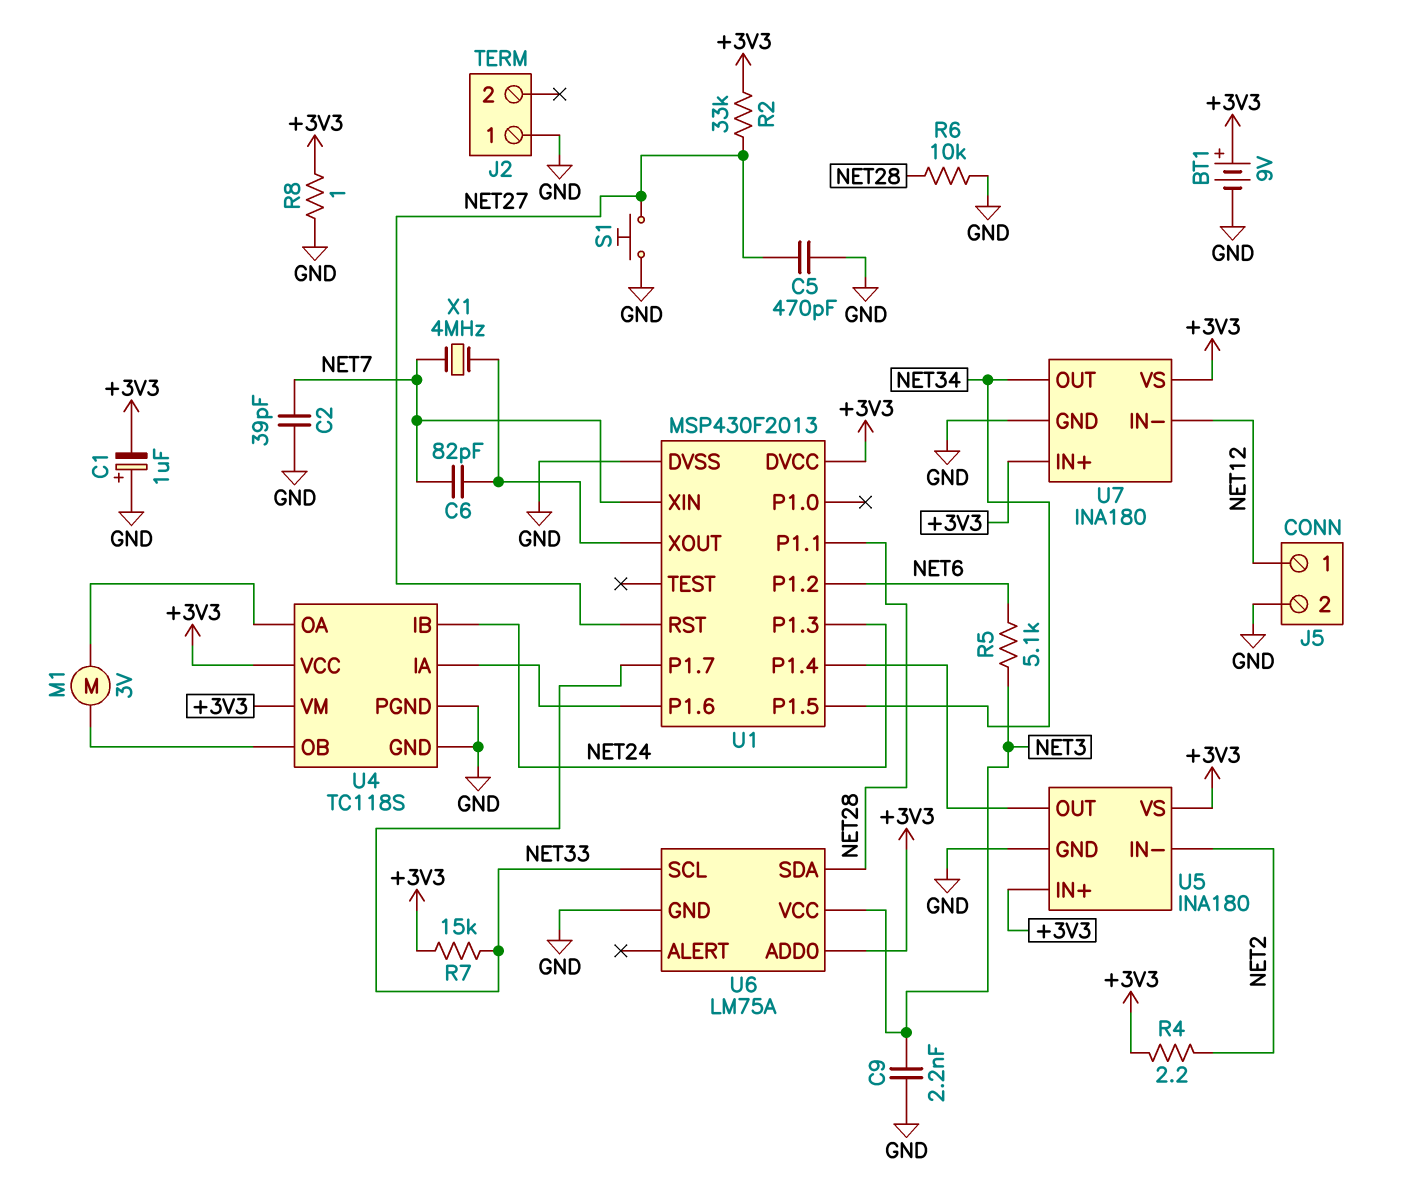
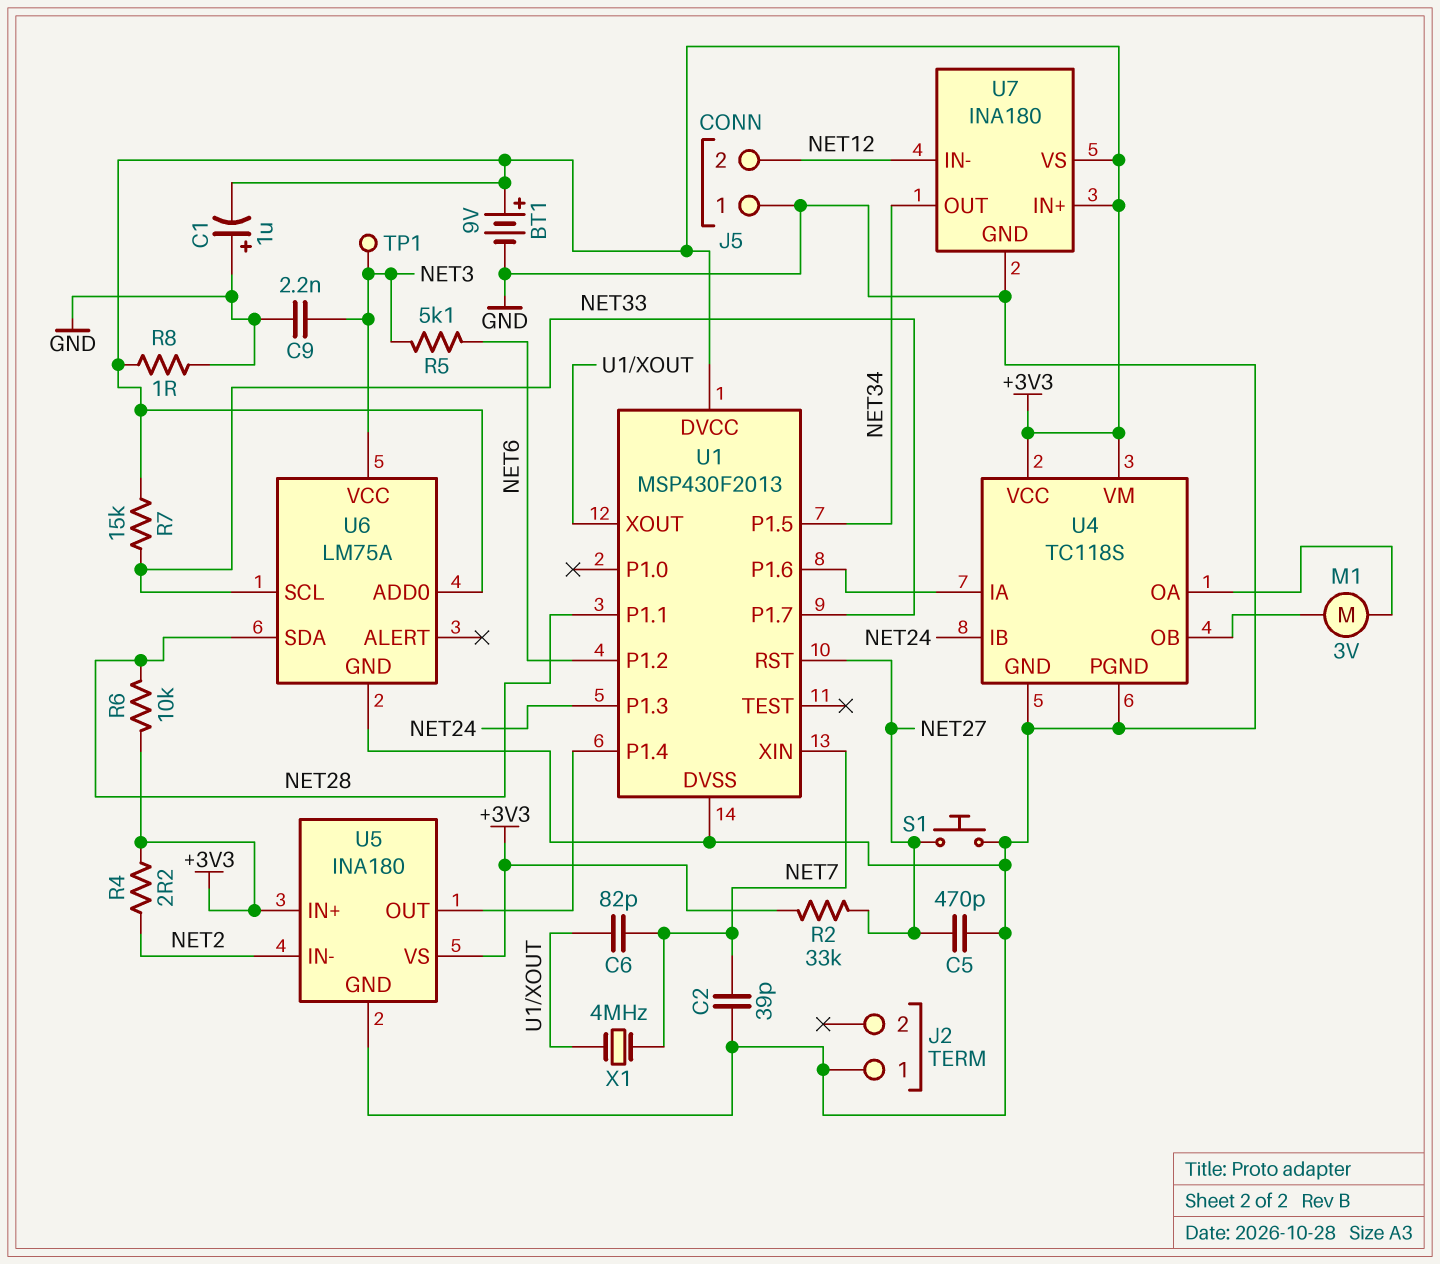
J5 pin 1: NET12 -> GND
J5 pin 2: GND -> NET12
R6: 10k (GND, NET28) -> 10k (+3V3, NET28)
TP1: none -> test point (NET3)

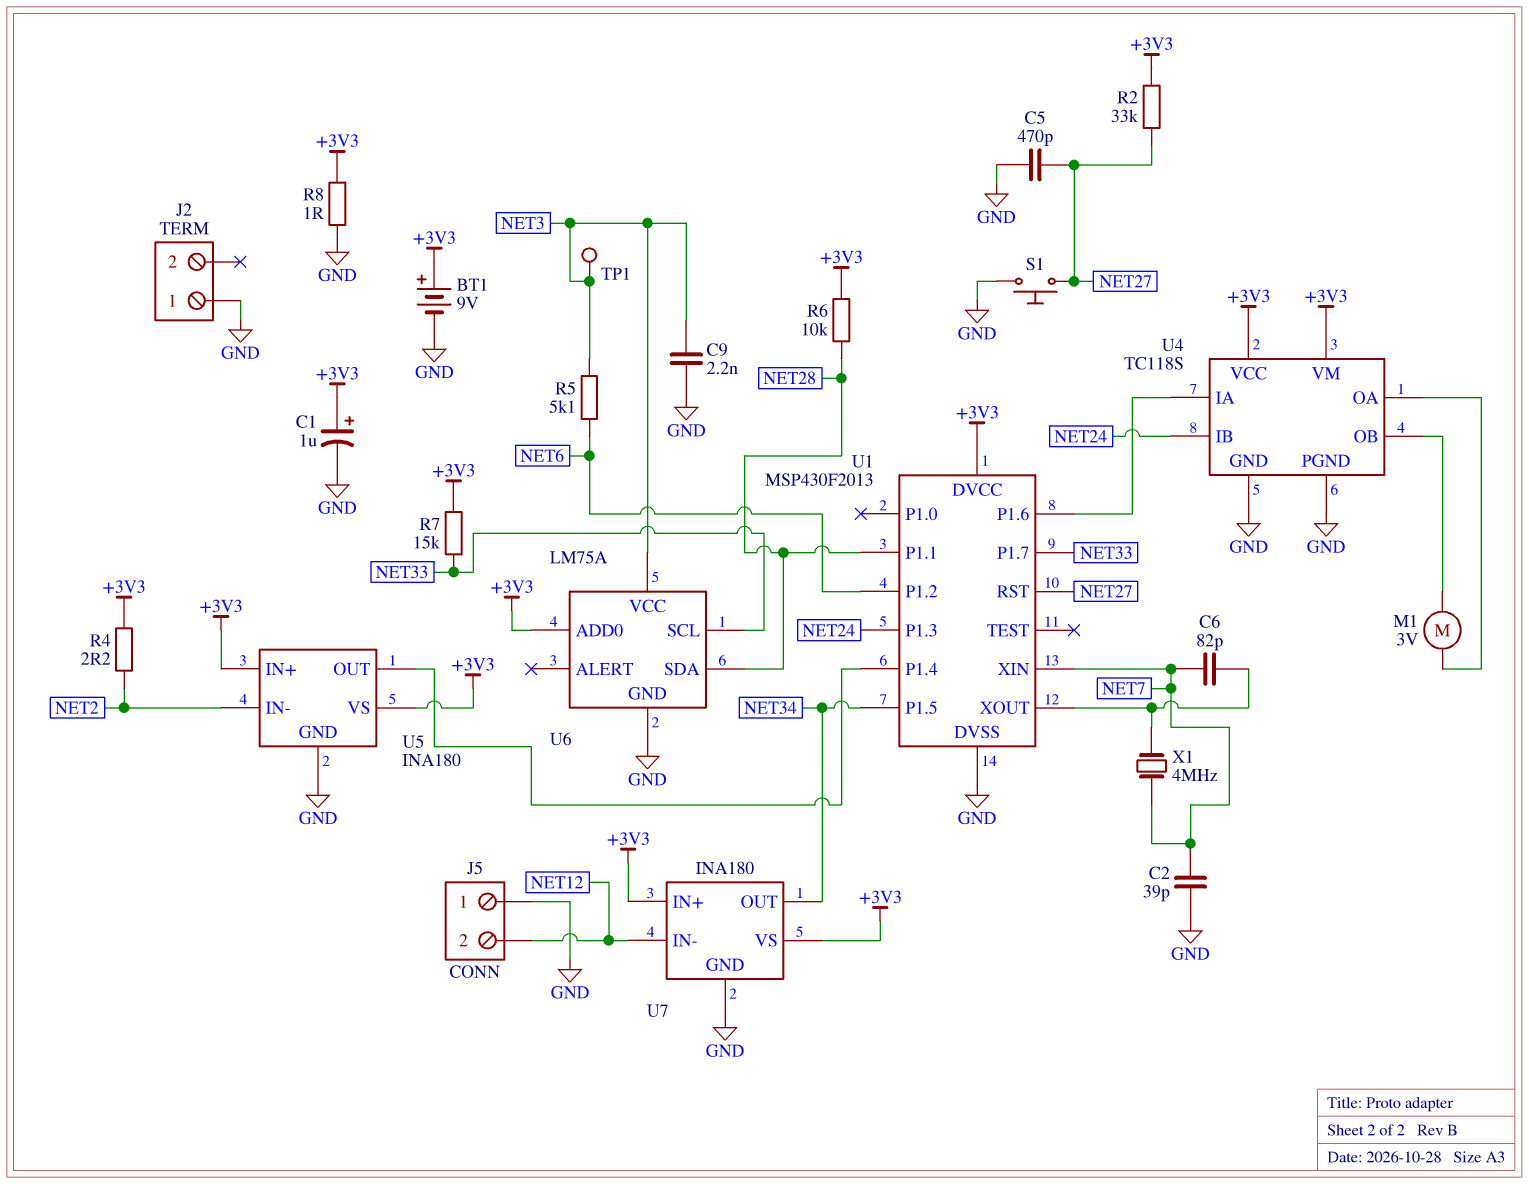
C1: 1uF (plus GND, minus +3V3) -> 1uF (plus +3V3, minus GND)

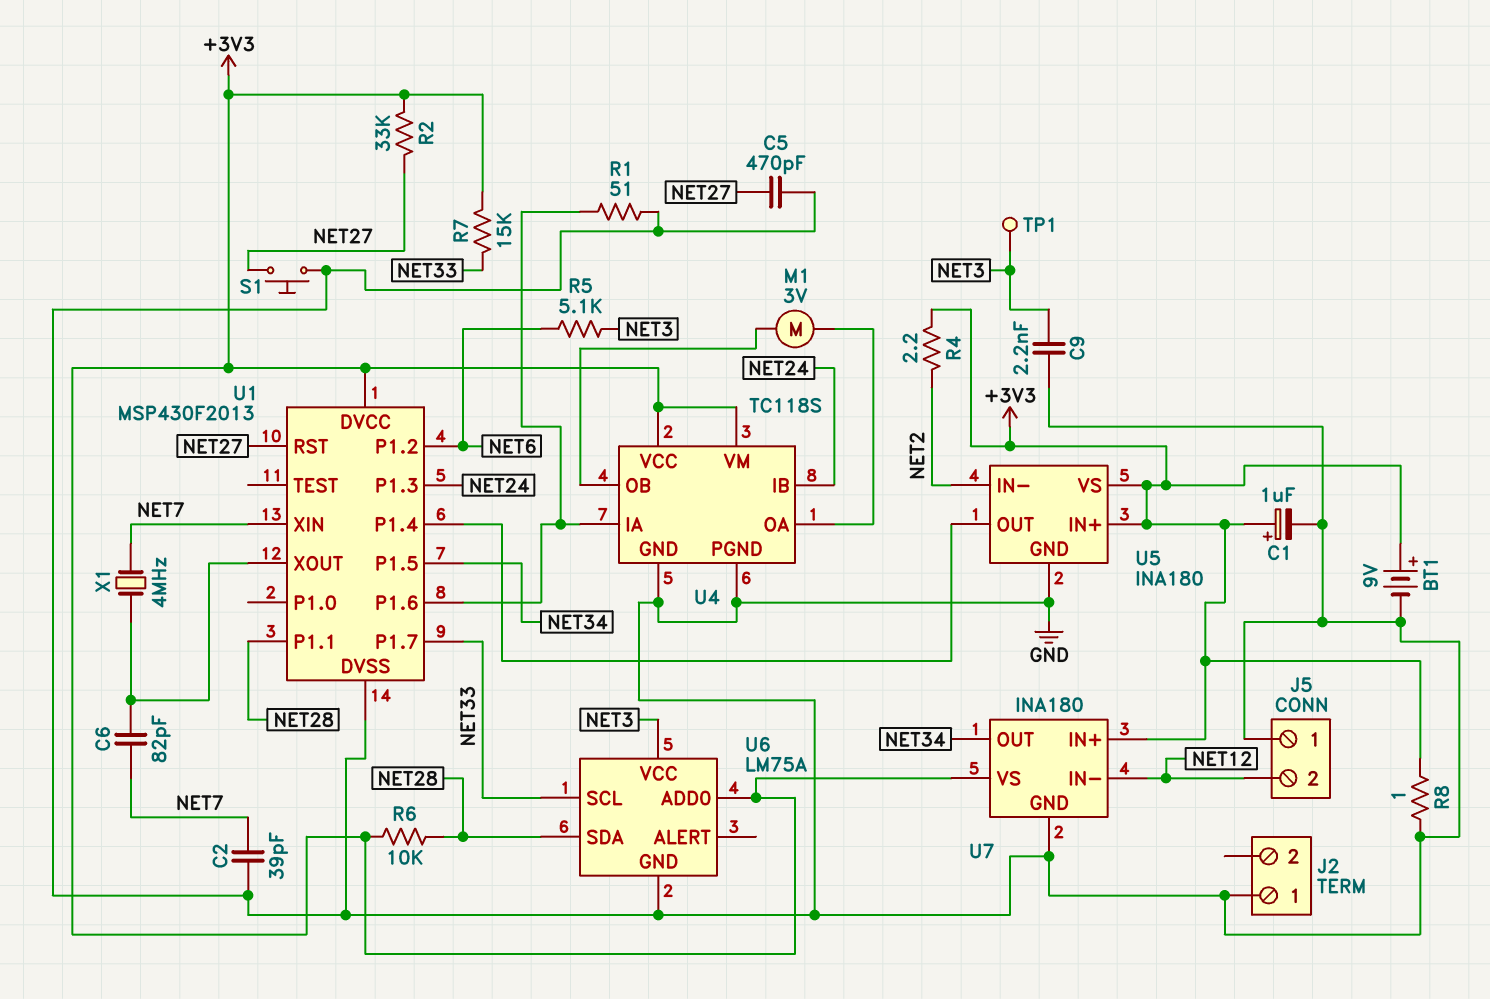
R1: none -> 51 (GND, U1/P1.6)

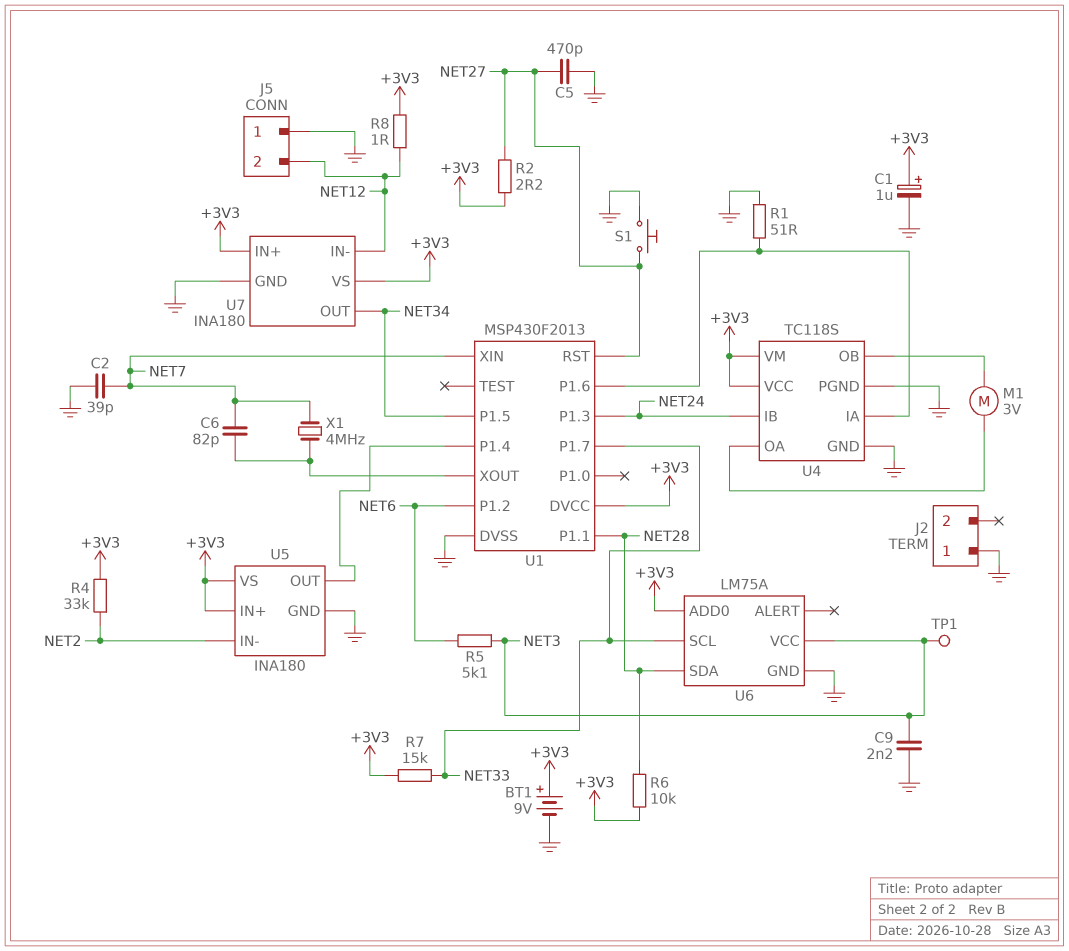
R2: 33k (+3V3, NET27) -> 2.2 (+3V3, NET27)
R4: 2.2 (+3V3, NET2) -> 33k (+3V3, NET2)
R8: 1 (+3V3, GND) -> 1 (+3V3, NET12)

